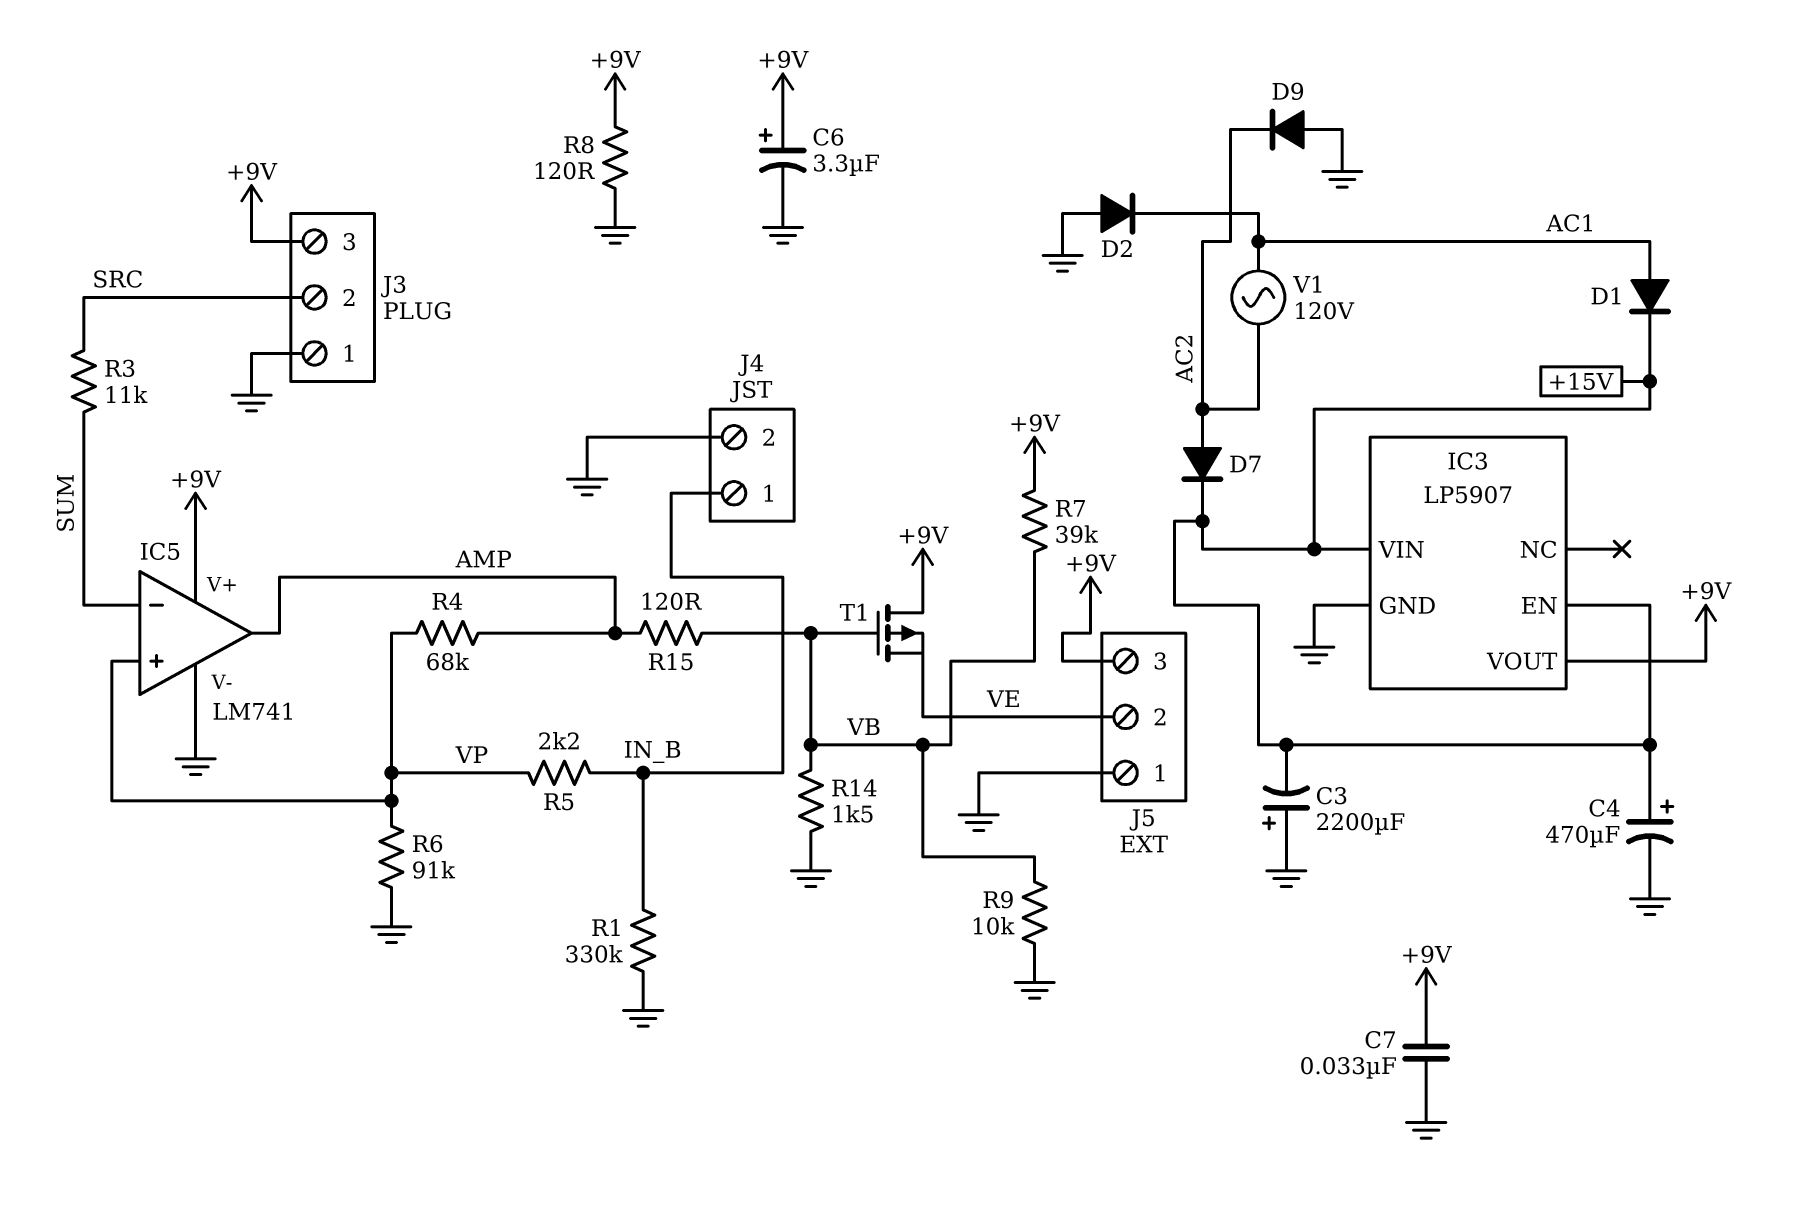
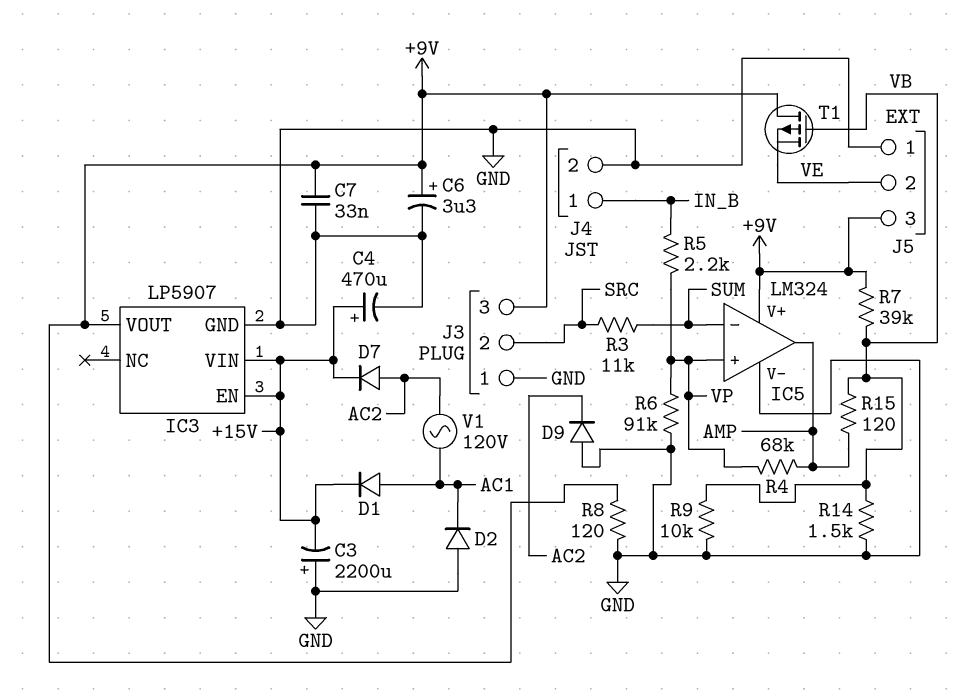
IC5: LM741 -> LM324
R1: 330k (GND, IN_B) -> none

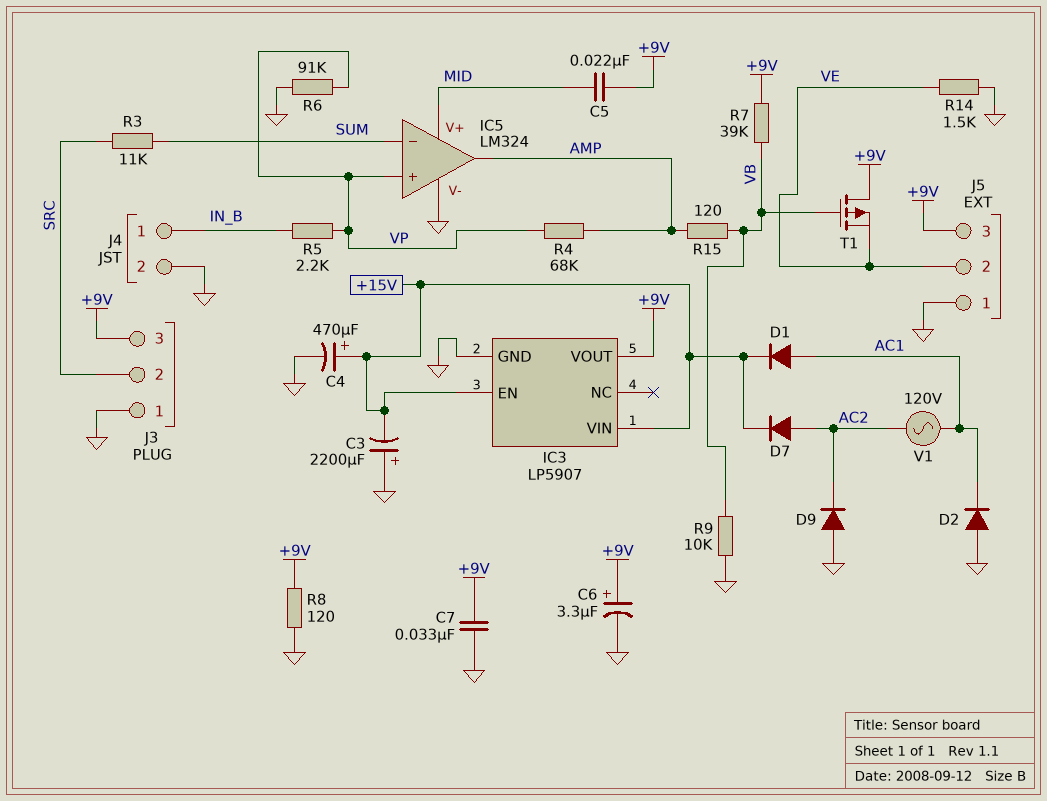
C5: none -> 22nF (+9V, MID)
IC5 pin V+: +9V -> MID
R14: 1.5k (GND, VB) -> 1.5k (GND, VE)

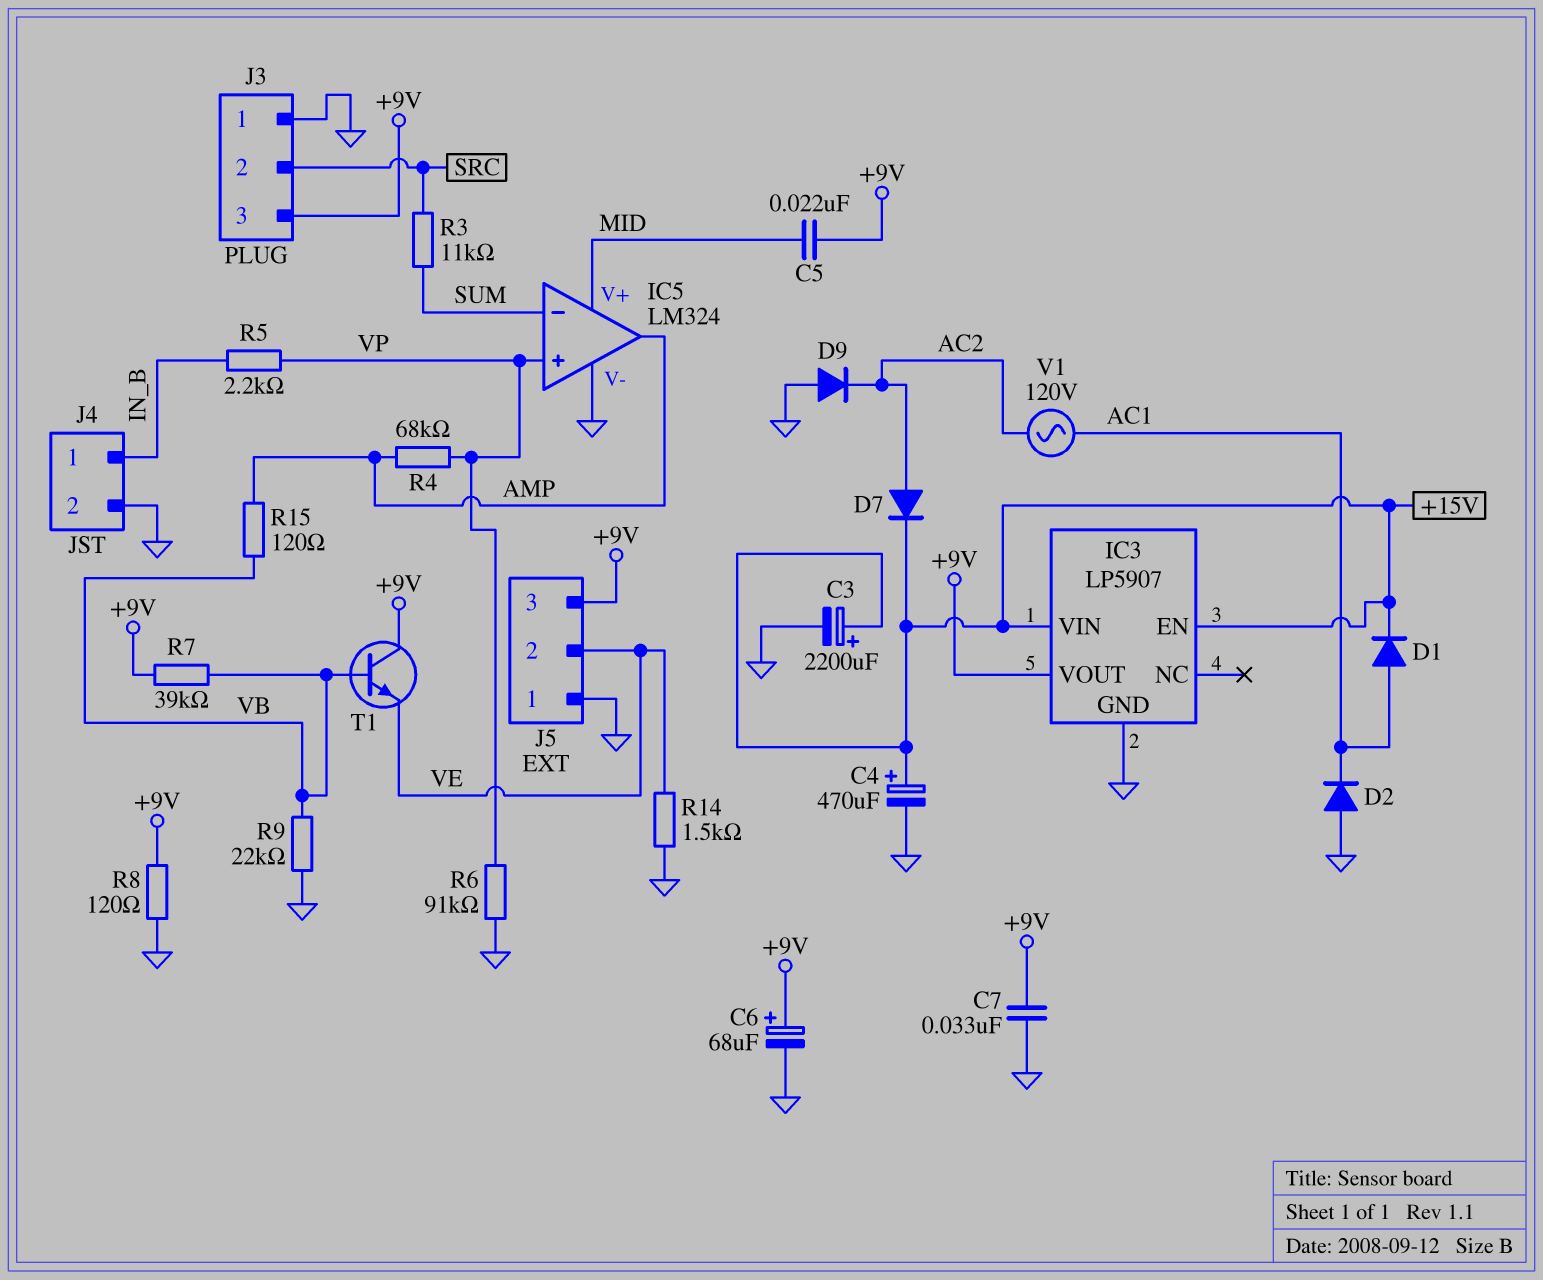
C3: 2200uF (plus GND, minus +15V) -> 2200uF (plus +15V, minus GND)
C6: 3.3uF (plus +9V, minus GND) -> 68uF (plus +9V, minus GND)
R9: 10k (GND, VB) -> 22k (GND, VB)
T1: PMOS (G VB, D +9V, S VE) -> NPN (B VB, C +9V, E VE)

